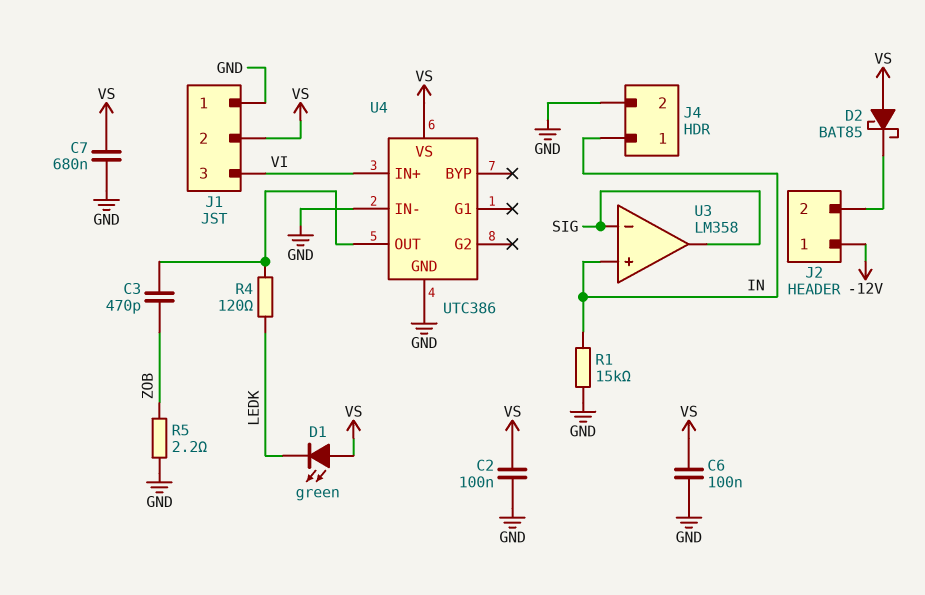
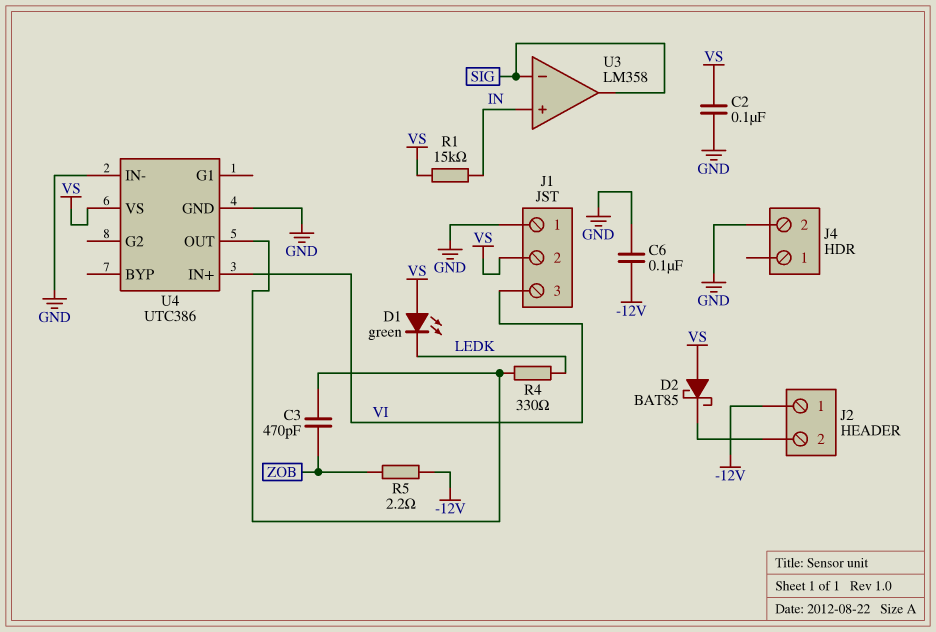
C6: 100nF (GND, VS) -> 100nF (-12V, GND)
C7: 680nF (GND, VS) -> none
J4 pin 1: IN -> none
R1: 15k (GND, IN) -> 15k (IN, VS)
R4: 120 (LEDK, U4/OUT) -> 330 (LEDK, U4/OUT)
R5: 2.2 (GND, ZOB) -> 2.2 (-12V, ZOB)

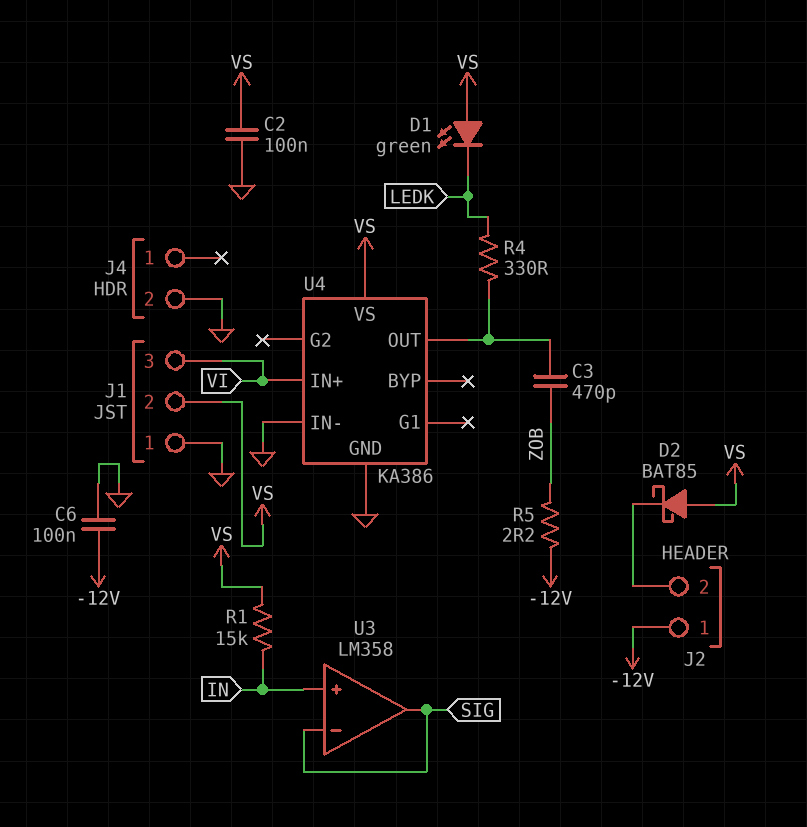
U4: UTC386 -> KA386

